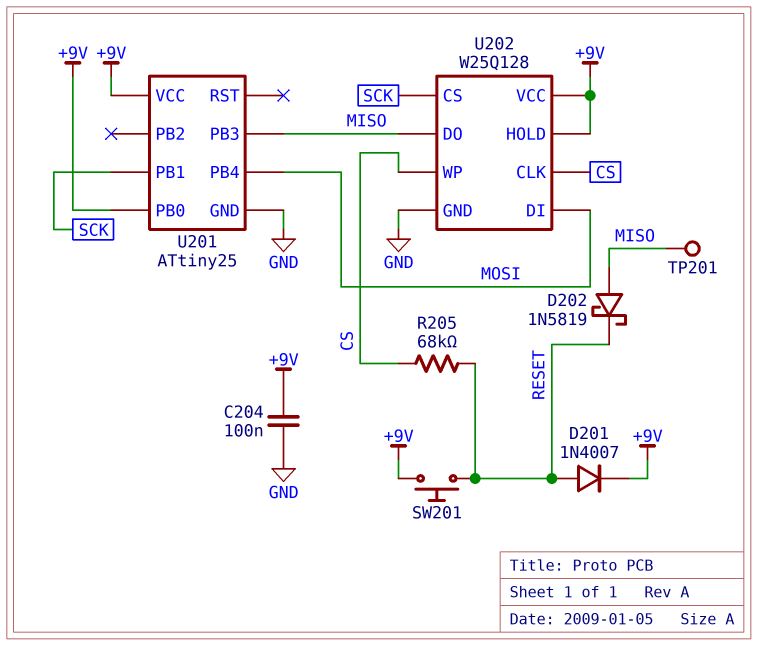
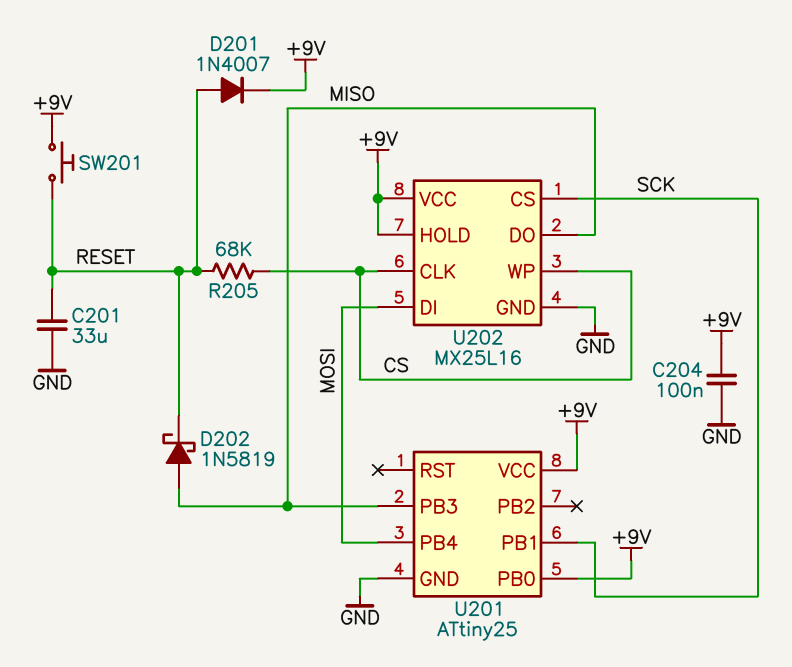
C201: none -> 33uF (GND, RESET)
TP201: test point (MISO) -> none
U202: W25Q128 -> MX25L16

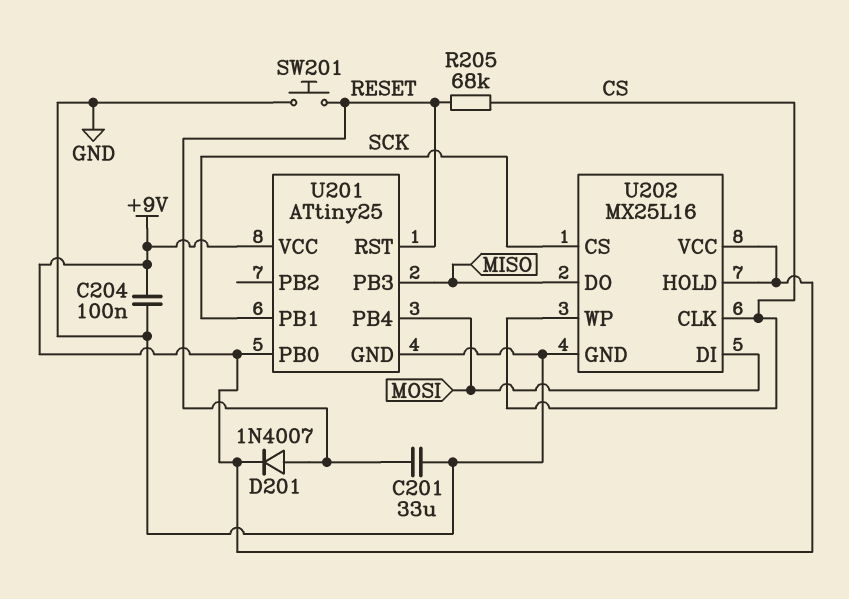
D202: schottky 1N5819 (A MISO, K RESET) -> none
SW201: button (+9V, RESET) -> button (GND, RESET)
U201 pin RST: none -> RESET

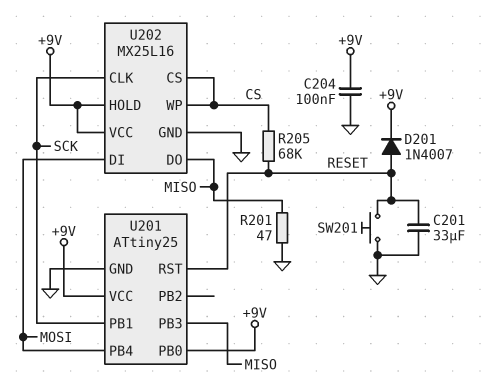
R201: none -> 47 (GND, MISO)
U202 pin CLK: CS -> SCK
U202 pin CS: SCK -> CS

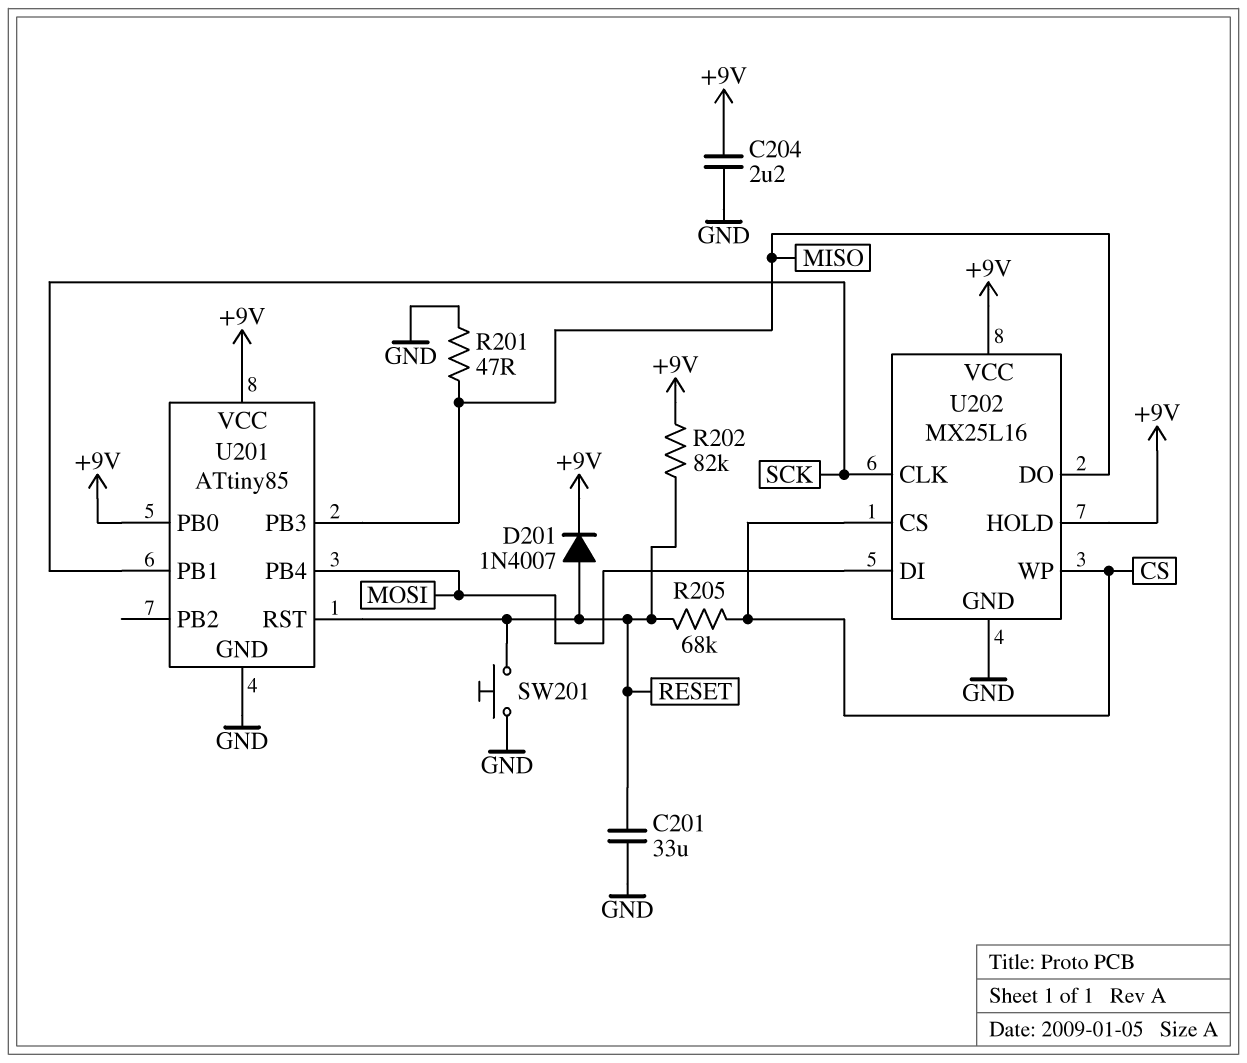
C204: 100nF (+9V, GND) -> 2.2uF (+9V, GND)
R202: none -> 82k (+9V, RESET)
U201: ATtiny25 -> ATtiny85

